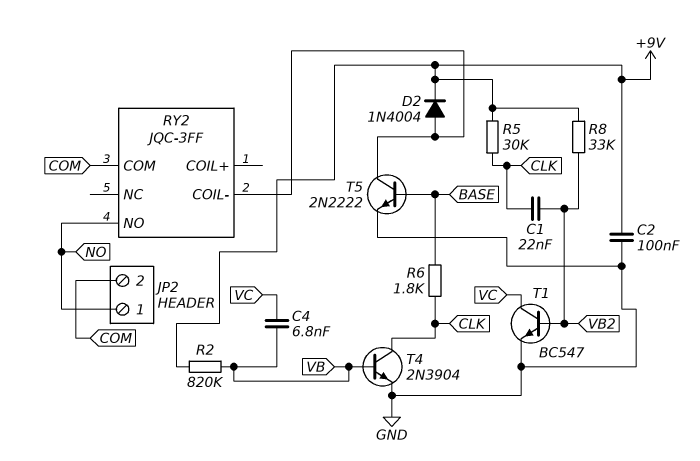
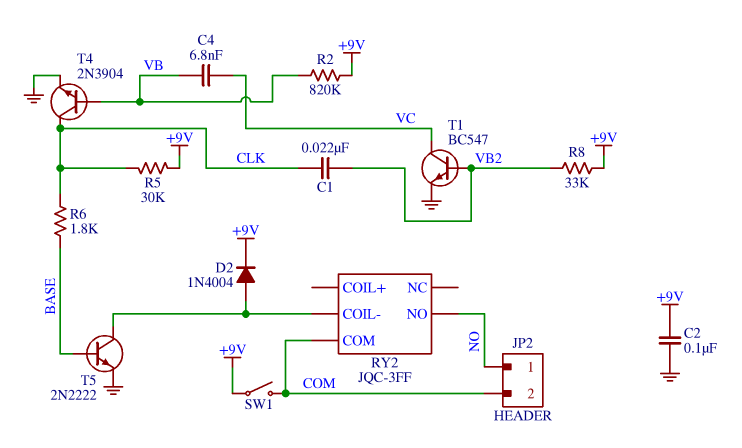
SW1: none -> switch (+9V, COM)

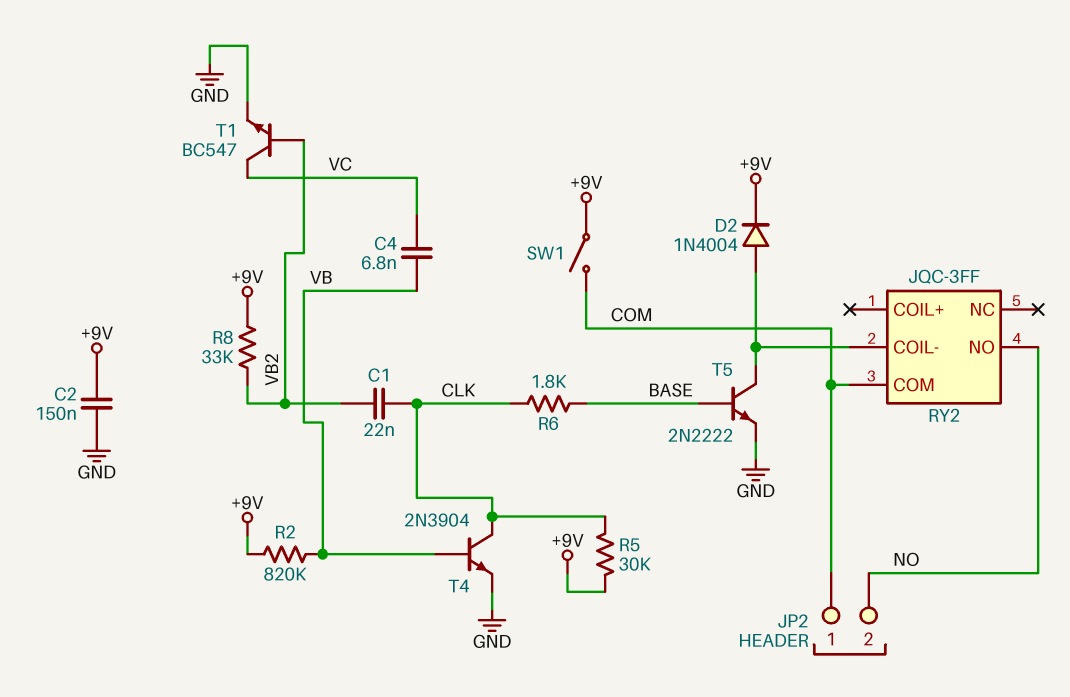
C2: 100nF (+9V, GND) -> 150nF (+9V, GND)
JP2 pin 1: NO -> COM
JP2 pin 2: COM -> NO

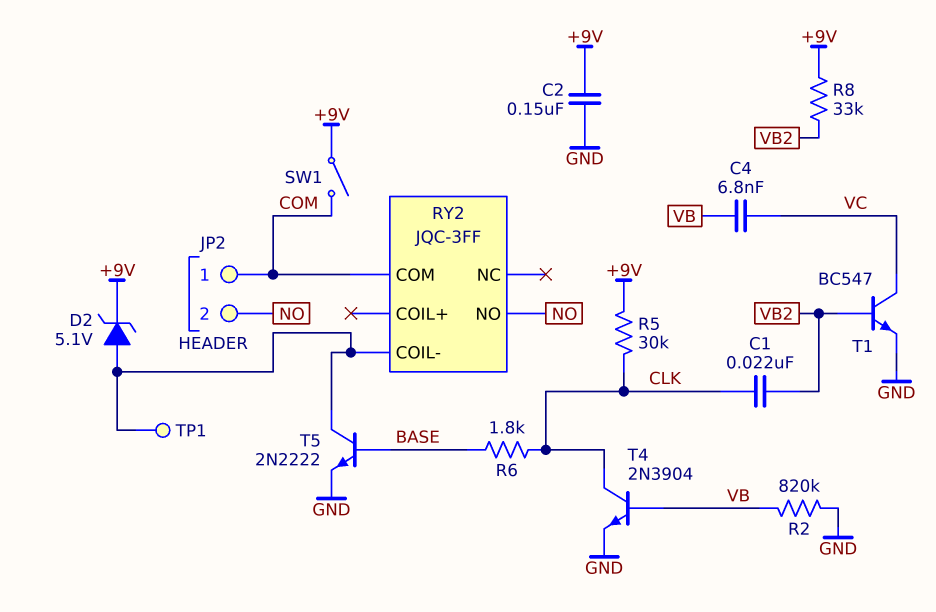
D2: diode 1N4004 (A RY2/COIL-, K +9V) -> zener 5.1V (A RY2/COIL-, K +9V)
R2: 820k (+9V, VB) -> 820k (GND, VB)
TP1: none -> test point (RY2/COIL-)

